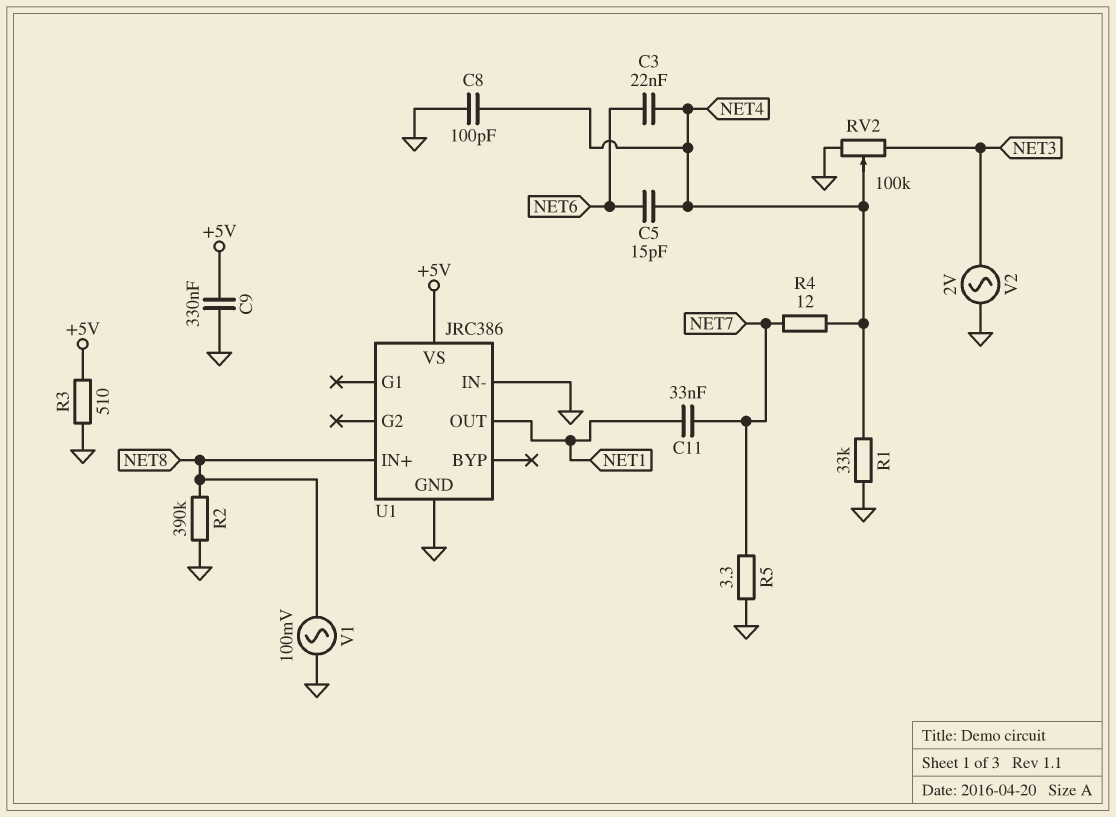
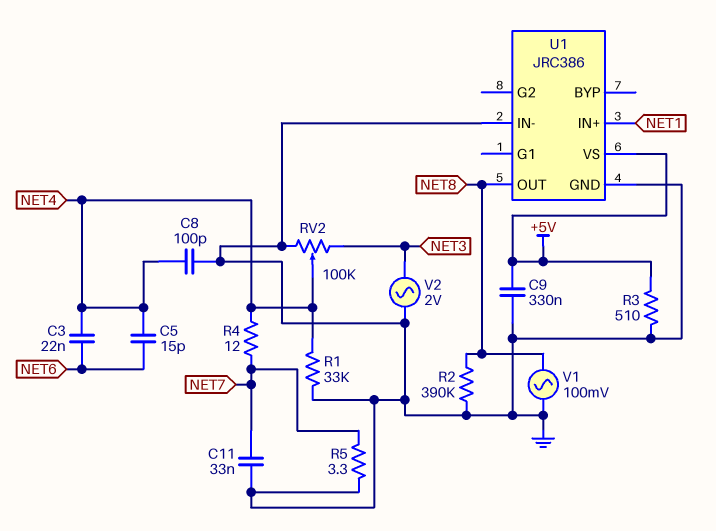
C11: 33nF (NET1, NET7) -> 33nF (GND, NET7)
U1 pin IN+: NET8 -> NET1
U1 pin OUT: NET1 -> NET8

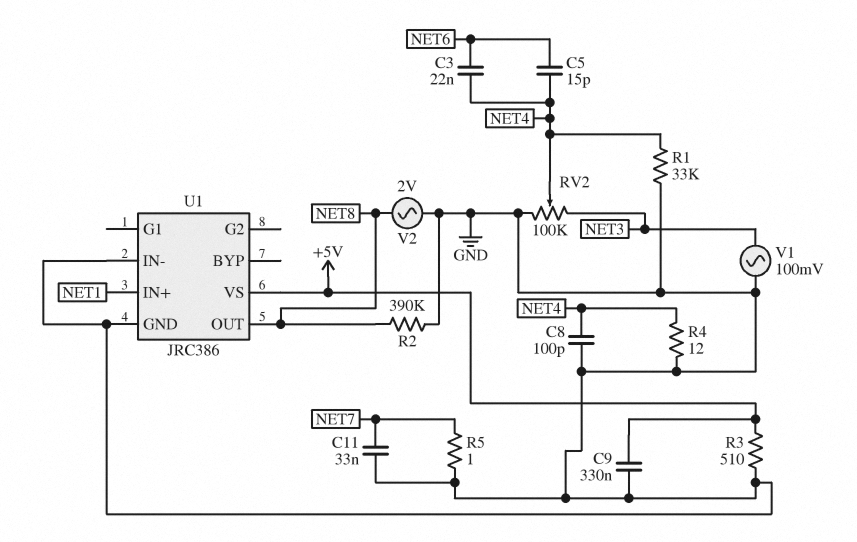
R4: 12 (NET4, NET7) -> 12 (GND, NET4)
R5: 3.3 (GND, NET7) -> 1 (GND, NET7)
V1: AC 100mV (GND, NET8) -> AC 100mV (GND, NET3)
V2: AC 2V (GND, NET3) -> AC 2V (GND, NET8)

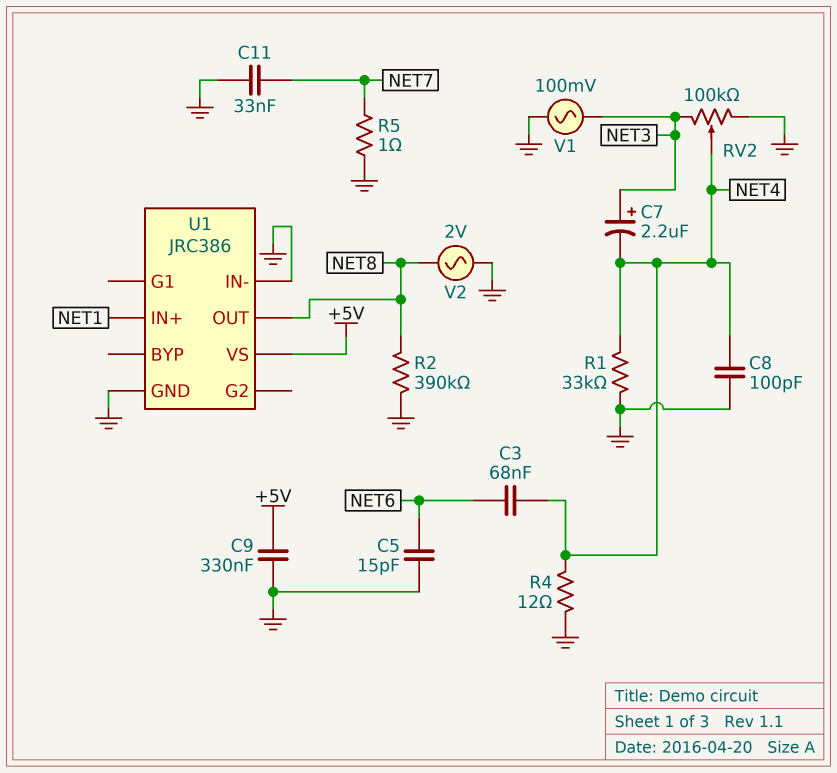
C3: 22nF (NET4, NET6) -> 68nF (NET4, NET6)
C5: 15pF (NET4, NET6) -> 15pF (GND, NET6)
C7: none -> 2.2uF (plus NET3, minus NET4)
R3: 510 (+5V, GND) -> none

